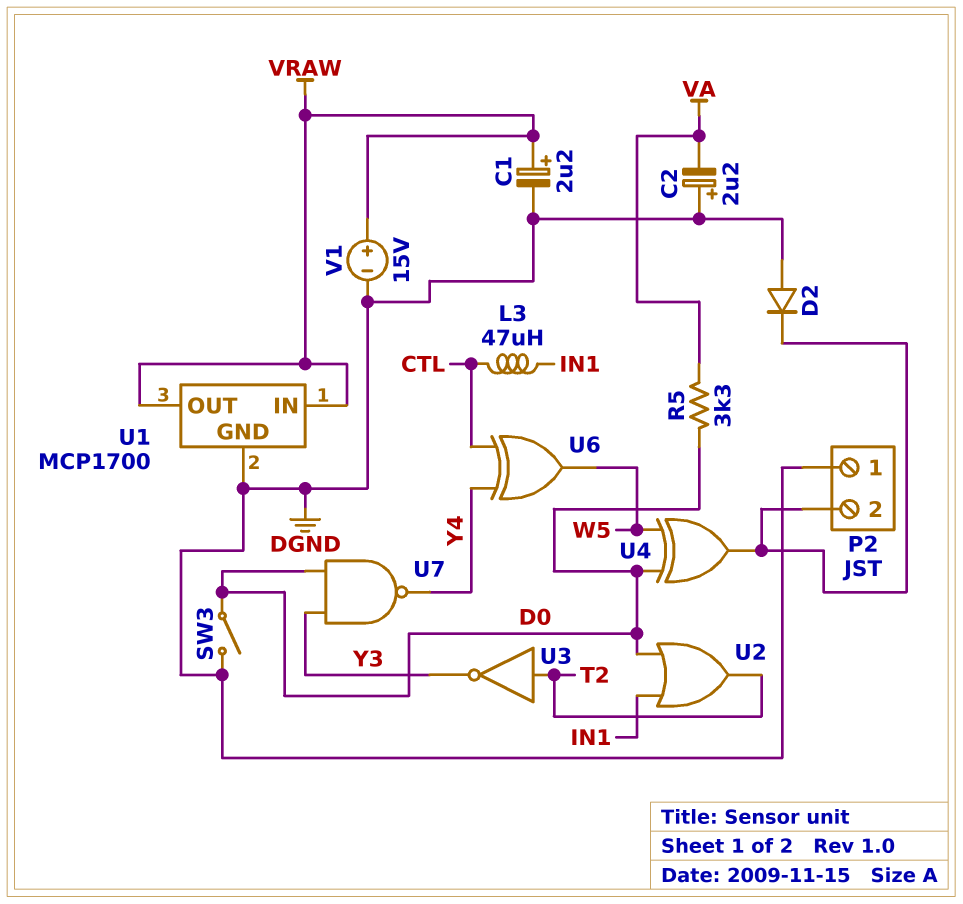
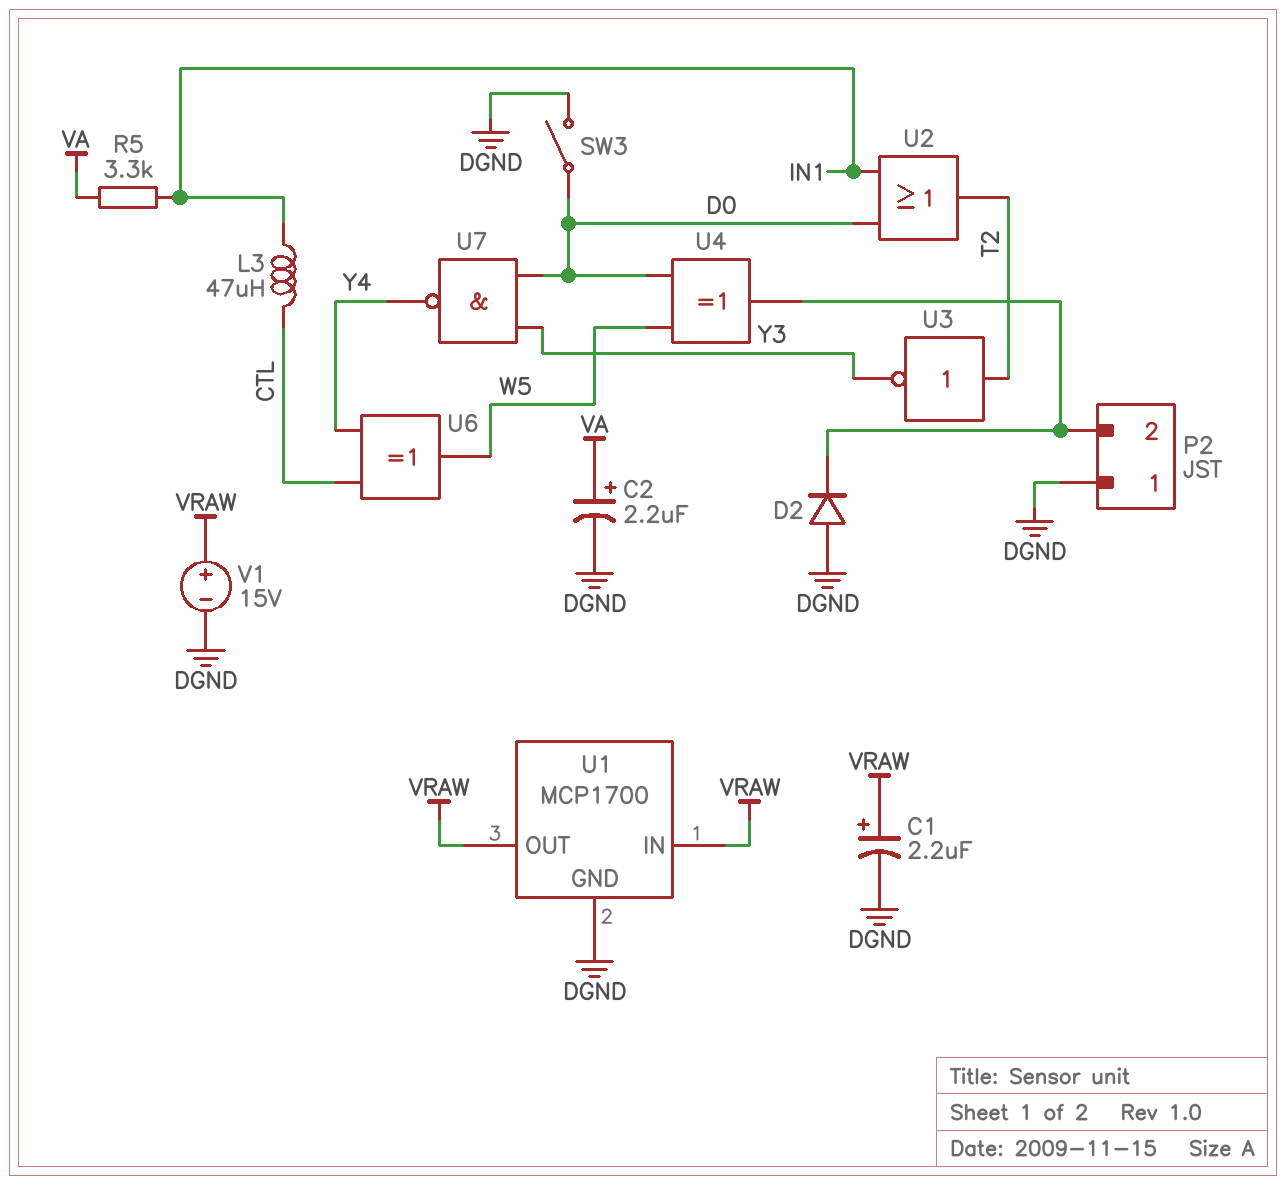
C2: 2.2uF (plus DGND, minus VA) -> 2.2uF (plus VA, minus DGND)
R5: 3.3k (D0, VA) -> 3.3k (IN1, VA)

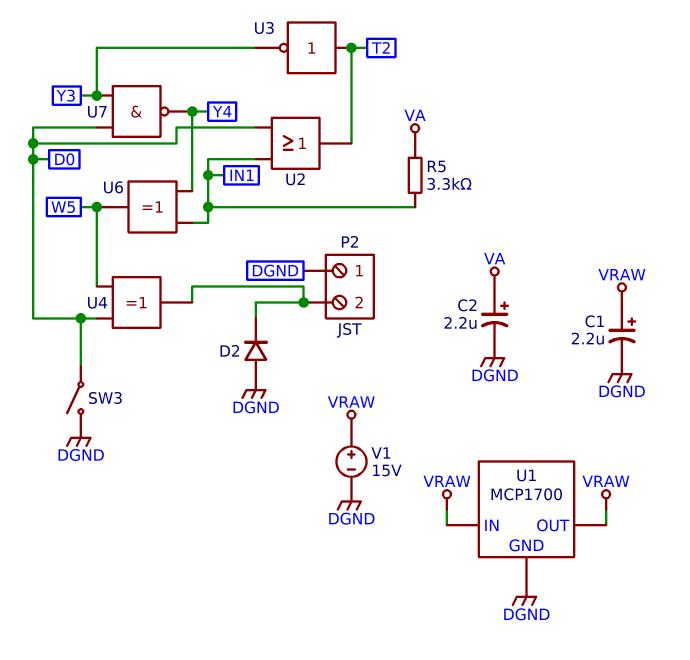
L3: 47uH (CTL, IN1) -> none
U6: XOR (in CTL, in Y4, out W5) -> XOR (in IN1, in Y4, out W5)

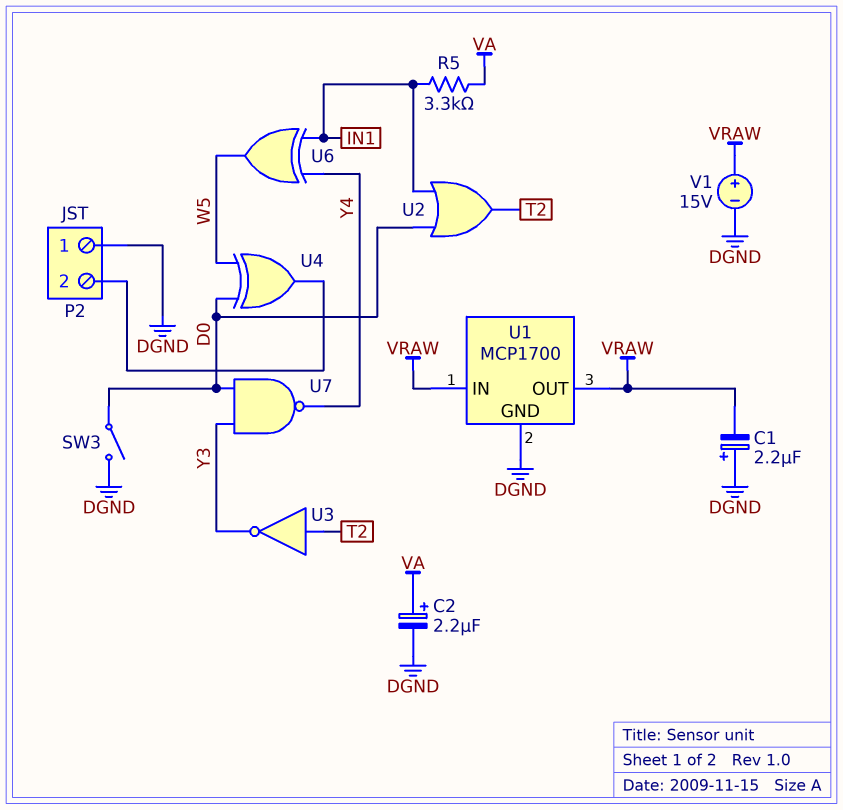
C1: 2.2uF (plus VRAW, minus DGND) -> 2.2uF (plus DGND, minus VRAW)
D2: diode (A DGND, K P2/2) -> none

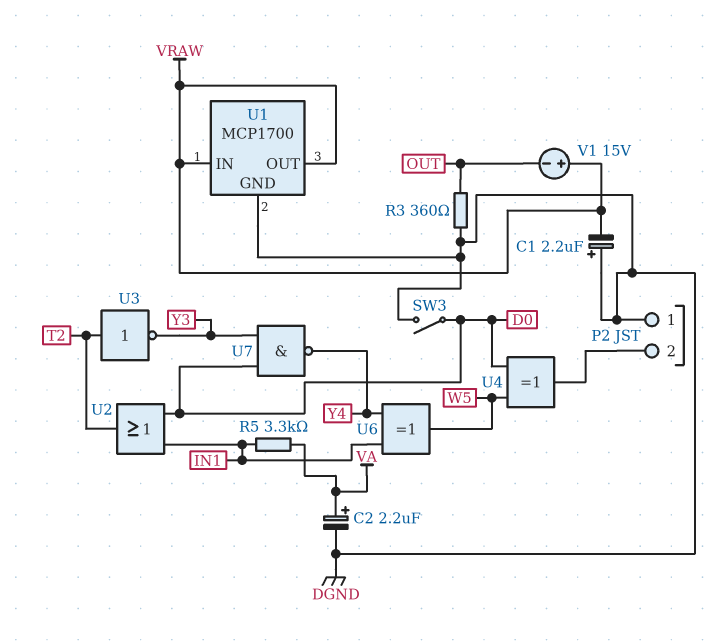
R3: none -> 360 (DGND, OUT)
V1: 15V (plus VRAW, minus DGND) -> 15V (plus VRAW, minus OUT)

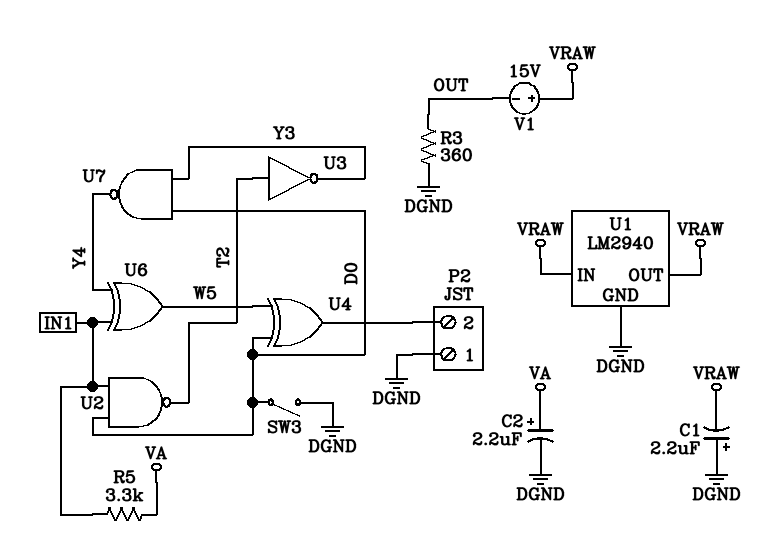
U1: MCP1700 -> LM2940
U2: OR (in D0, in IN1, out T2) -> NAND (in D0, in IN1, out T2)

